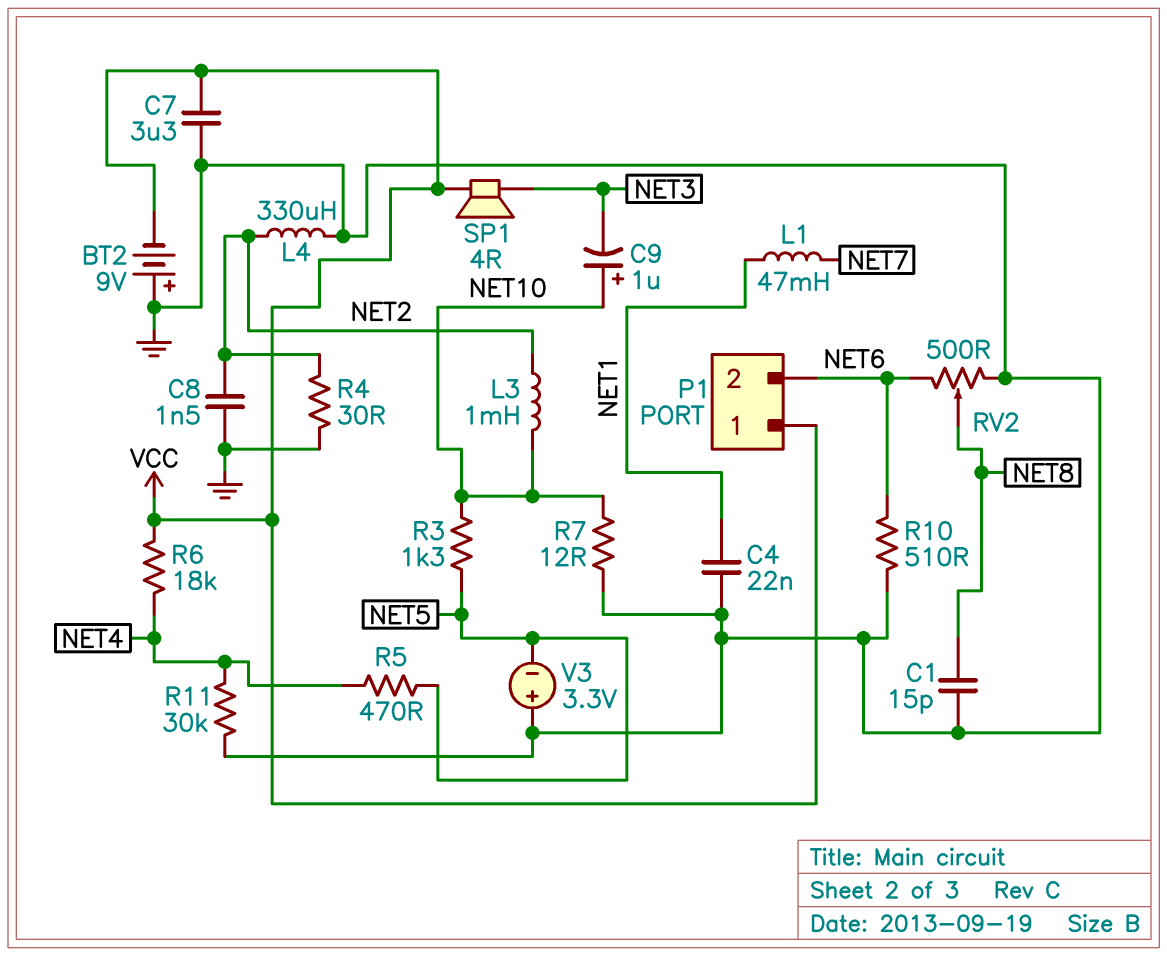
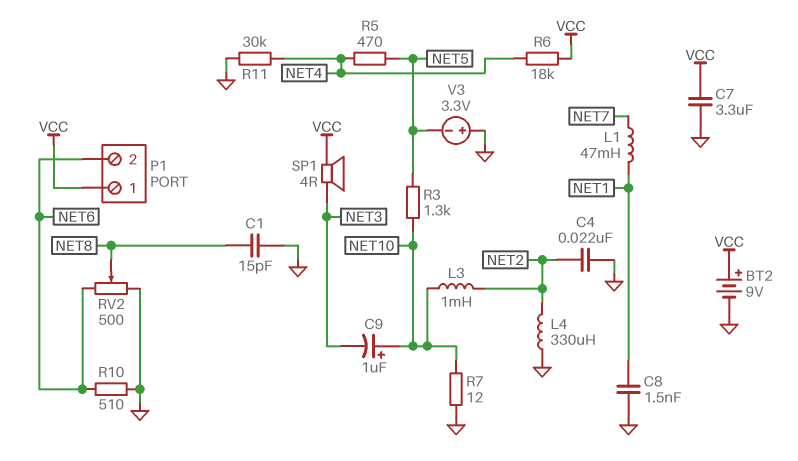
BT2: 9V (plus GND, minus VCC) -> 9V (plus VCC, minus GND)
C4: 22nF (GND, NET1) -> 22nF (GND, NET2)
C8: 1.5nF (GND, NET2) -> 1.5nF (GND, NET1)
R4: 30 (GND, NET2) -> none

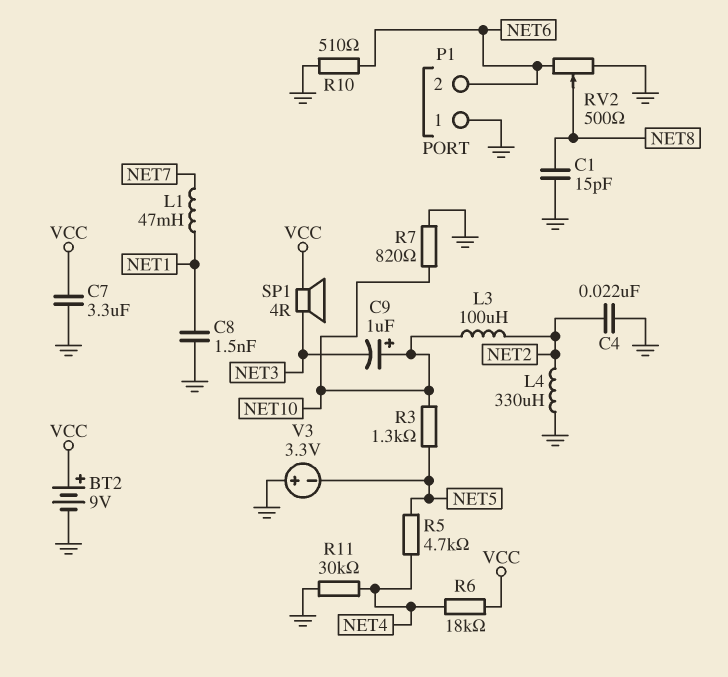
L3: 1mH (NET2, NET10) -> 100uH (NET2, NET10)
P1 pin 1: VCC -> GND
R5: 470 (NET4, NET5) -> 4.7k (NET4, NET5)
R7: 12 (GND, NET10) -> 820 (GND, NET10)

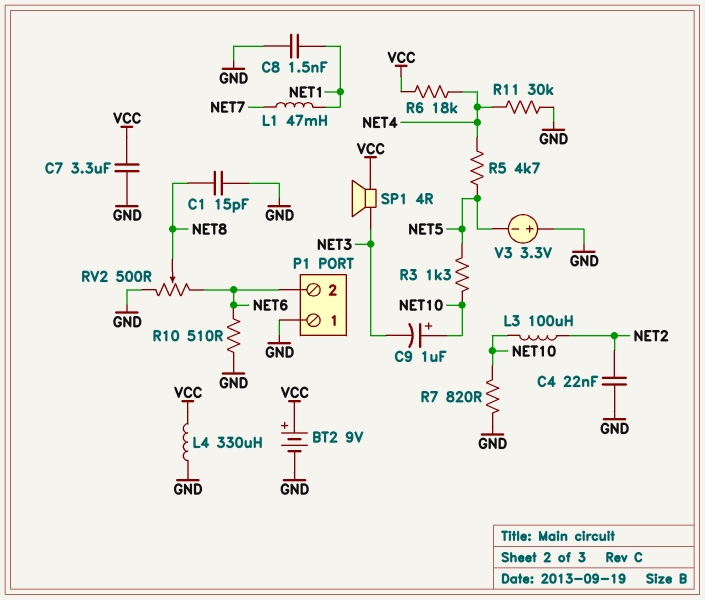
L4: 330uH (GND, NET2) -> 330uH (GND, VCC)

